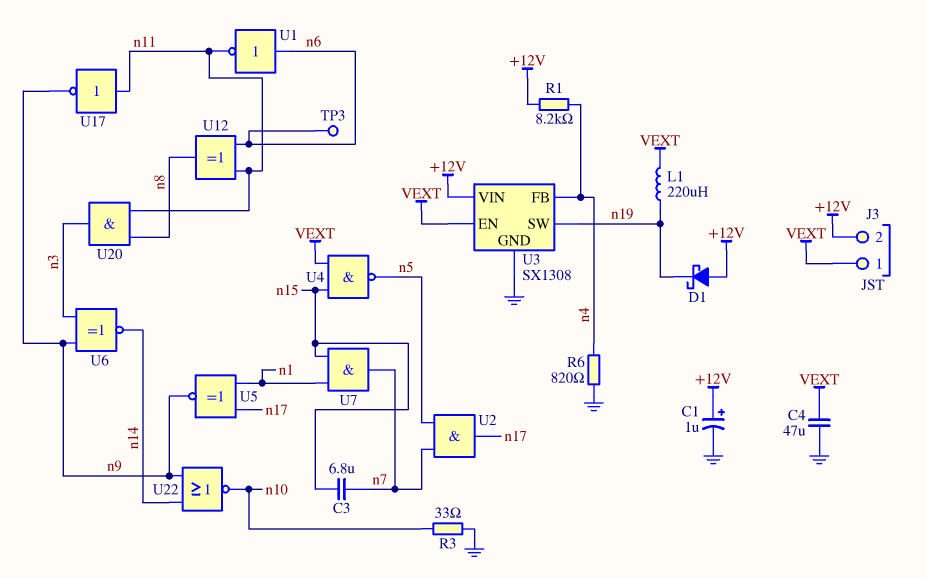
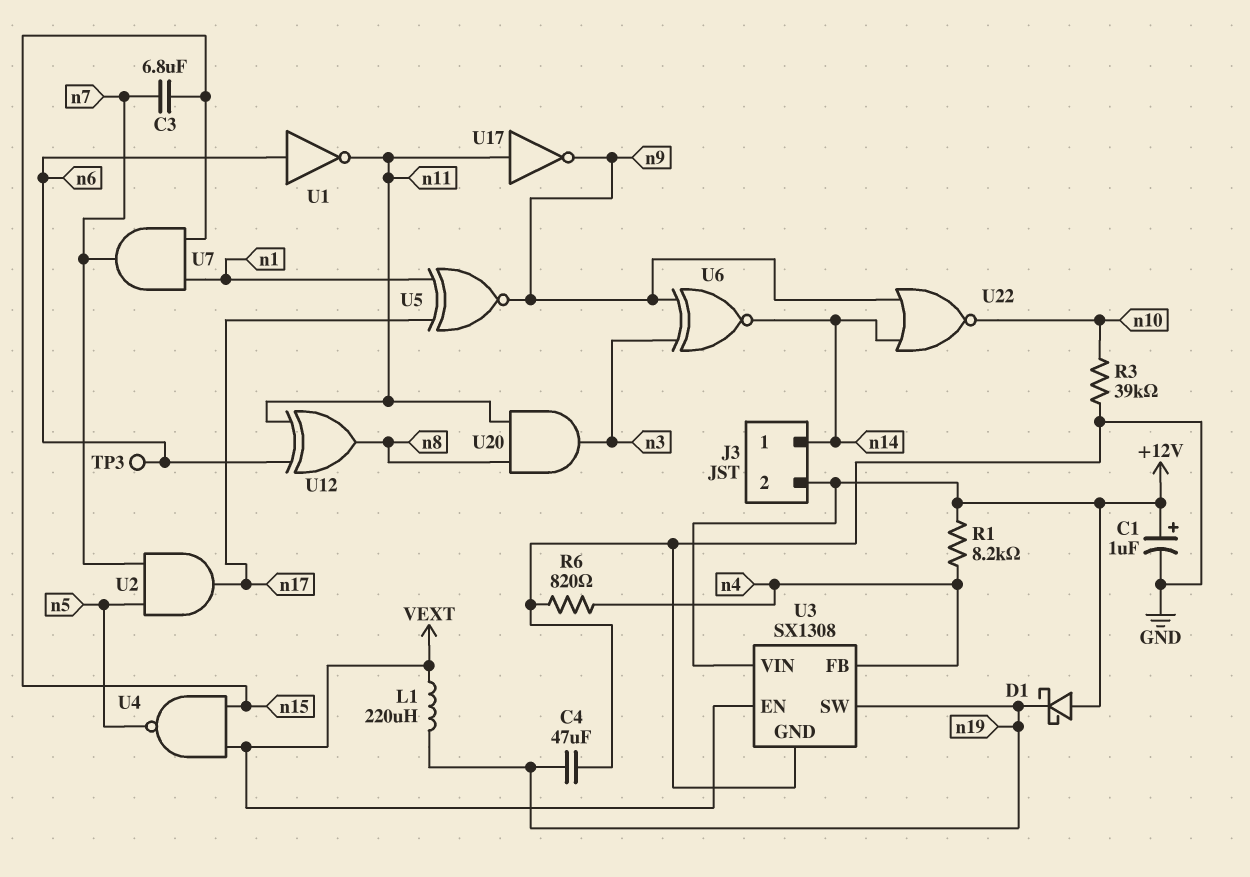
C4: 47uF (GND, VEXT) -> 47uF (GND, n19)
J3 pin 1: VEXT -> n14
R3: 33 (GND, n10) -> 39k (GND, n10)

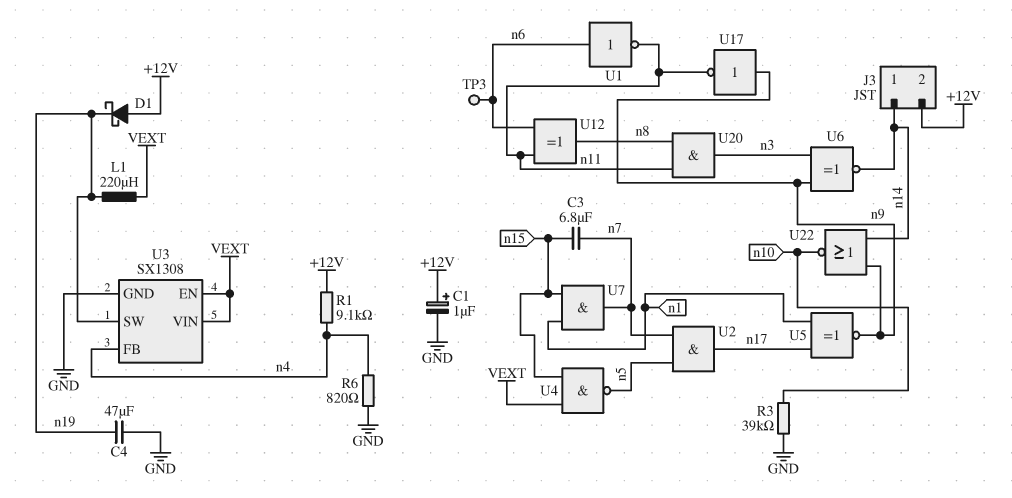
R1: 8.2k (+12V, n4) -> 9.1k (+12V, n4)
U3 pin VIN: +12V -> VEXT
U17: NOT (in n11, out n9) -> NOT (in n9, out n11)

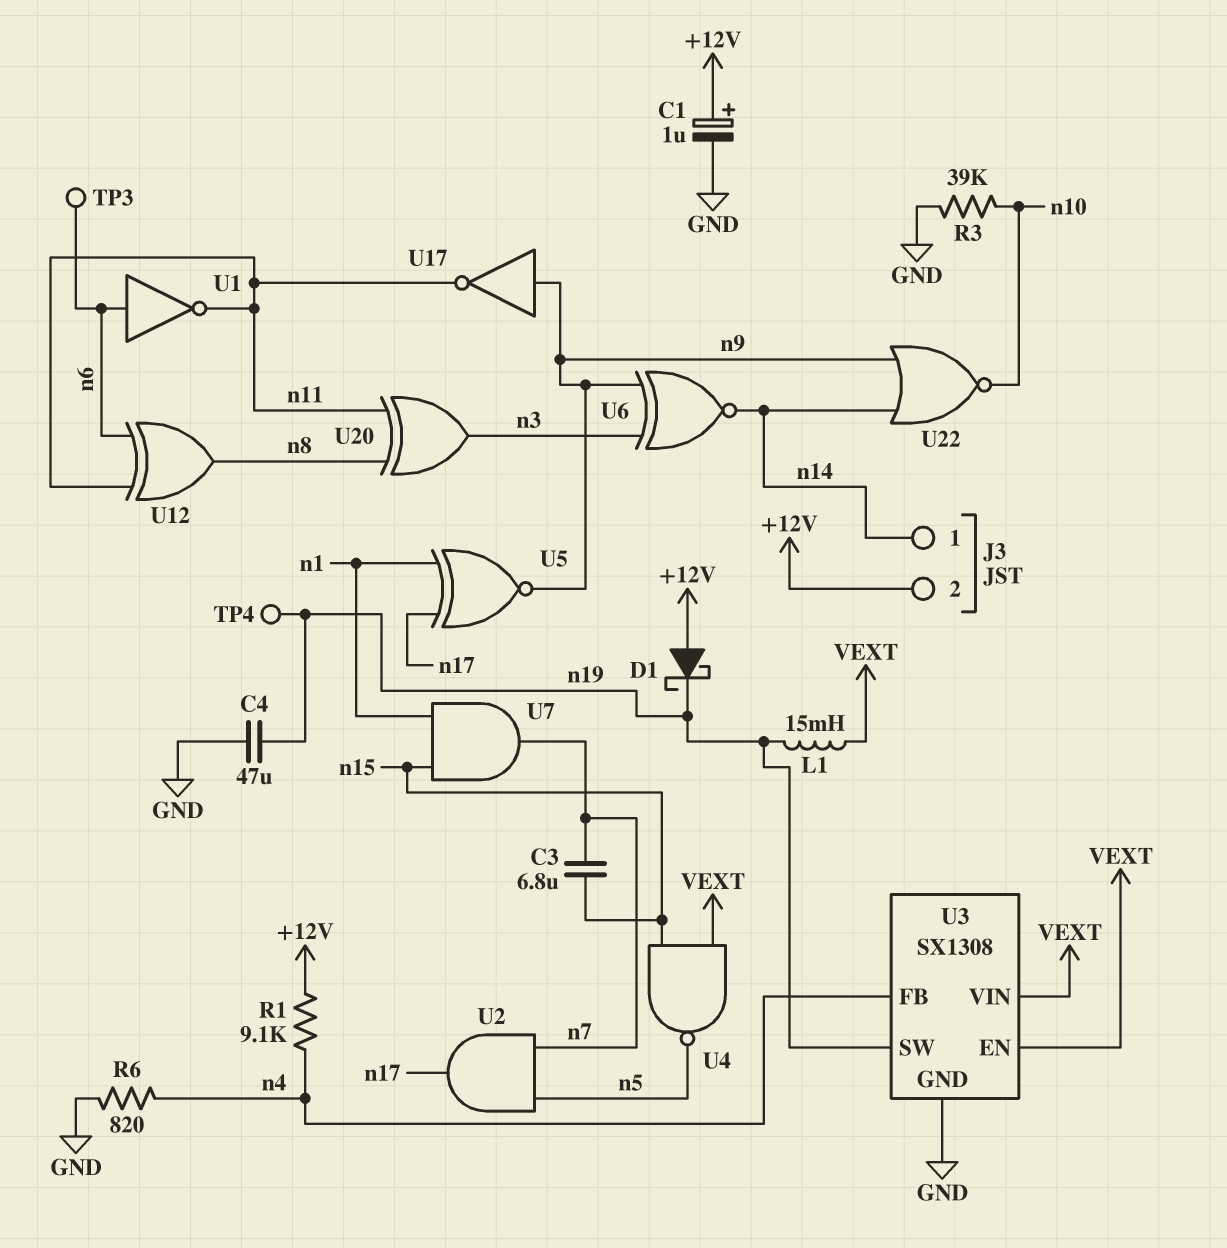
L1: 220uH (VEXT, n19) -> 15mH (VEXT, n19)
TP4: none -> test point (n19)
U20: AND (in n8, in n11, out n3) -> XOR (in n8, in n11, out n3)

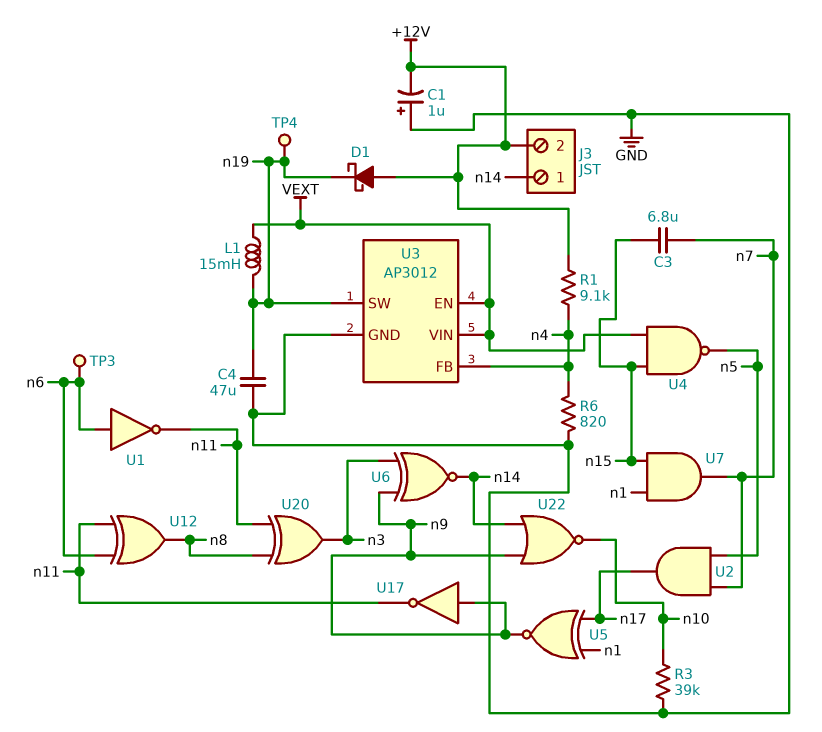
C1: 1uF (plus +12V, minus GND) -> 1uF (plus GND, minus +12V)
U3: SX1308 -> AP3012

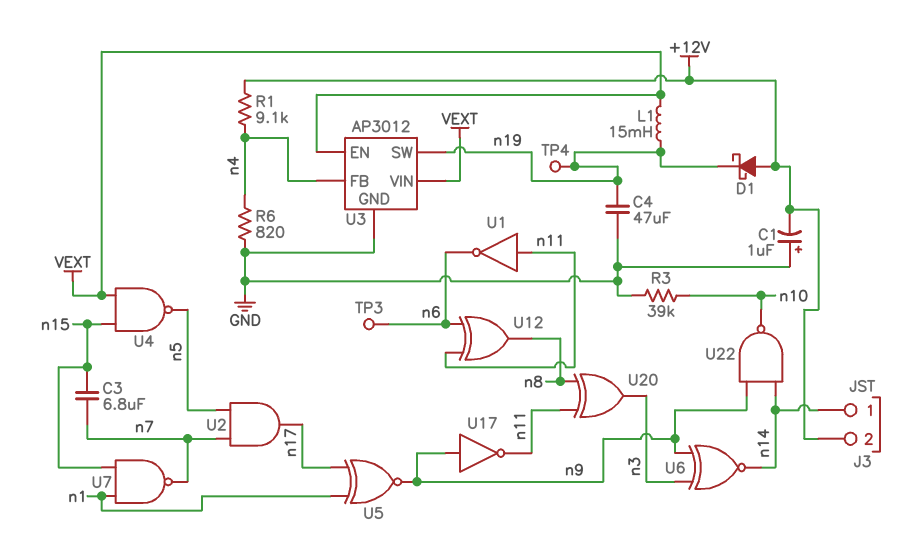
U1: NOT (in n6, out n11) -> NOT (in n11, out n6)
U7: AND (in n1, in n15, out n7) -> NAND (in n1, in n15, out n7)
U22: NOR (in n9, in n14, out n10) -> NAND (in n9, in n14, out n10)

